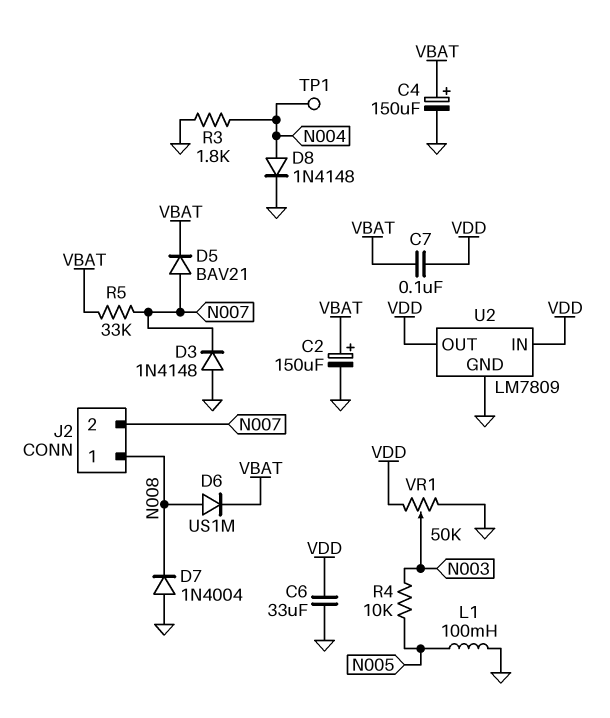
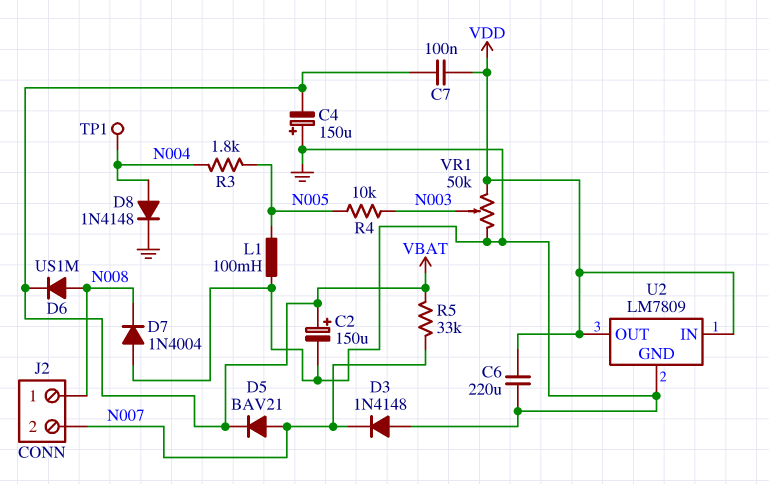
C4: 150uF (plus VBAT, minus GND) -> 150uF (plus GND, minus VBAT)
C6: 33uF (GND, VDD) -> 220uF (GND, VDD)
R3: 1.8k (GND, N004) -> 1.8k (N004, N005)

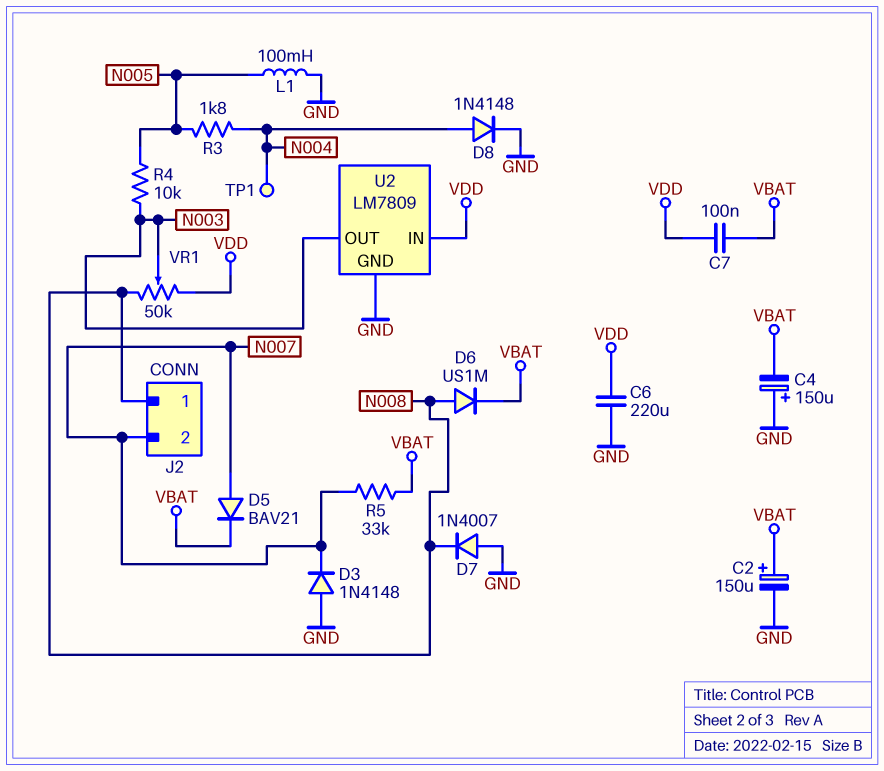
D7: diode 1N4004 (A GND, K N008) -> diode 1N4007 (A GND, K N008)
U2 pin OUT: VDD -> N003
VR1: 50k (GND, VDD, wiper N003) -> 50k (N008, VDD, wiper N003)

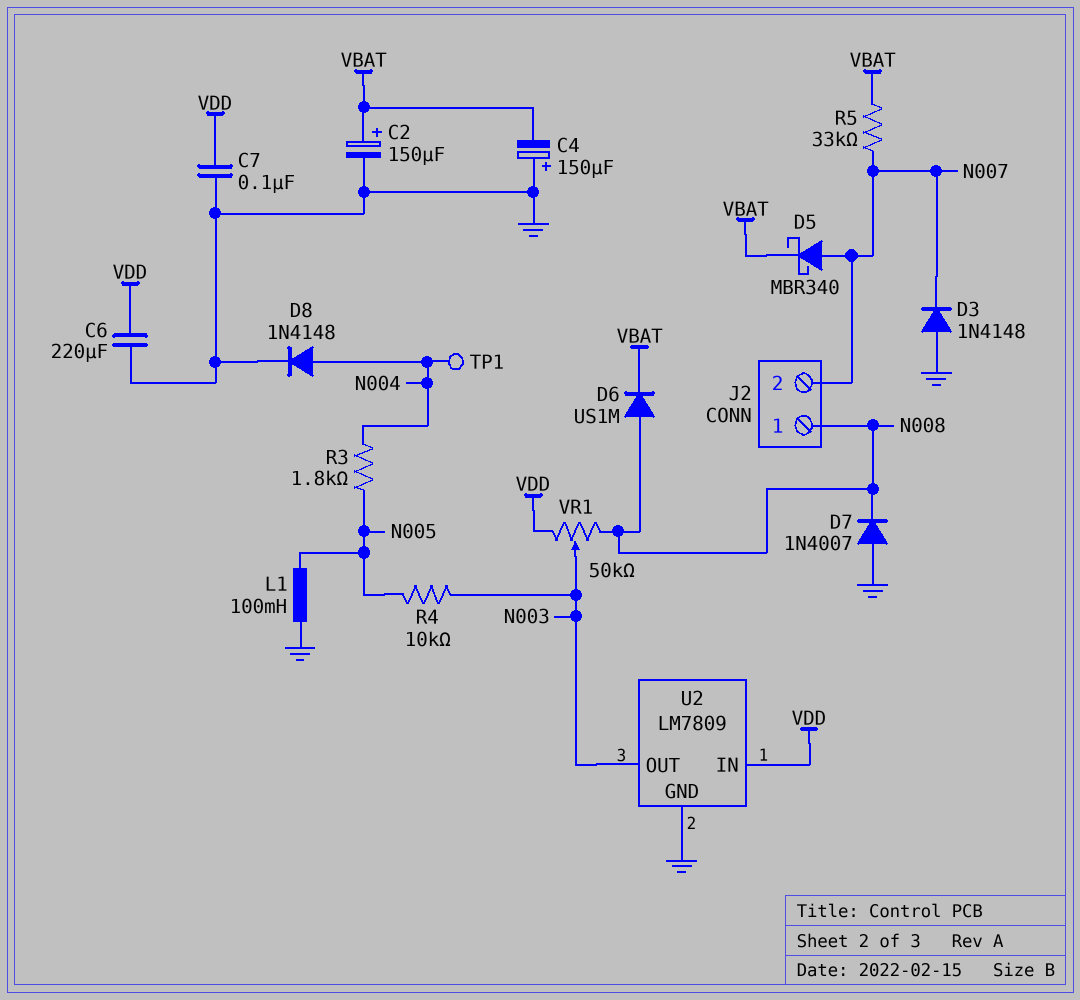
C7: 100nF (VBAT, VDD) -> 100nF (GND, VDD)
D5: diode BAV21 (A N007, K VBAT) -> schottky MBR340 (A N007, K VBAT)

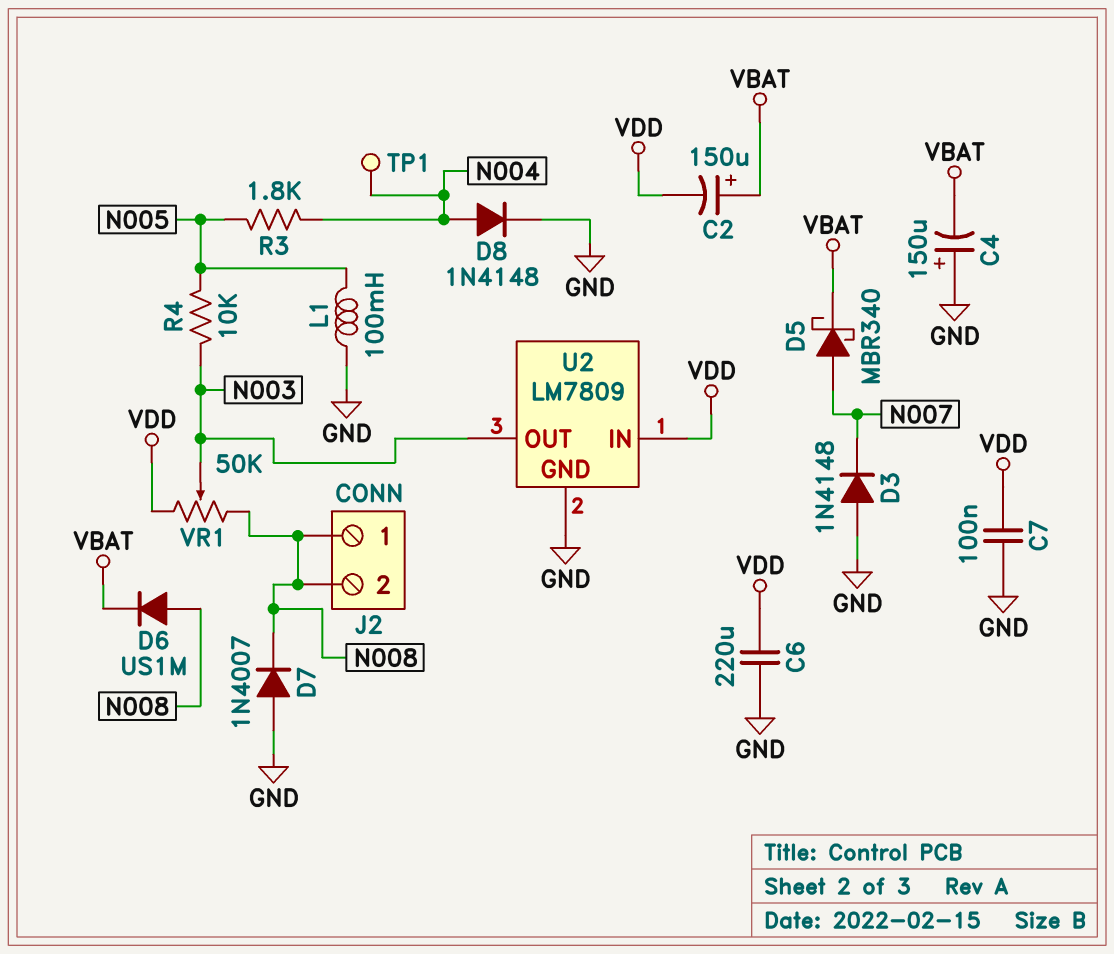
C2: 150uF (plus VBAT, minus GND) -> 150uF (plus VBAT, minus VDD)
J2 pin 2: N007 -> N008
R5: 33k (N007, VBAT) -> none

